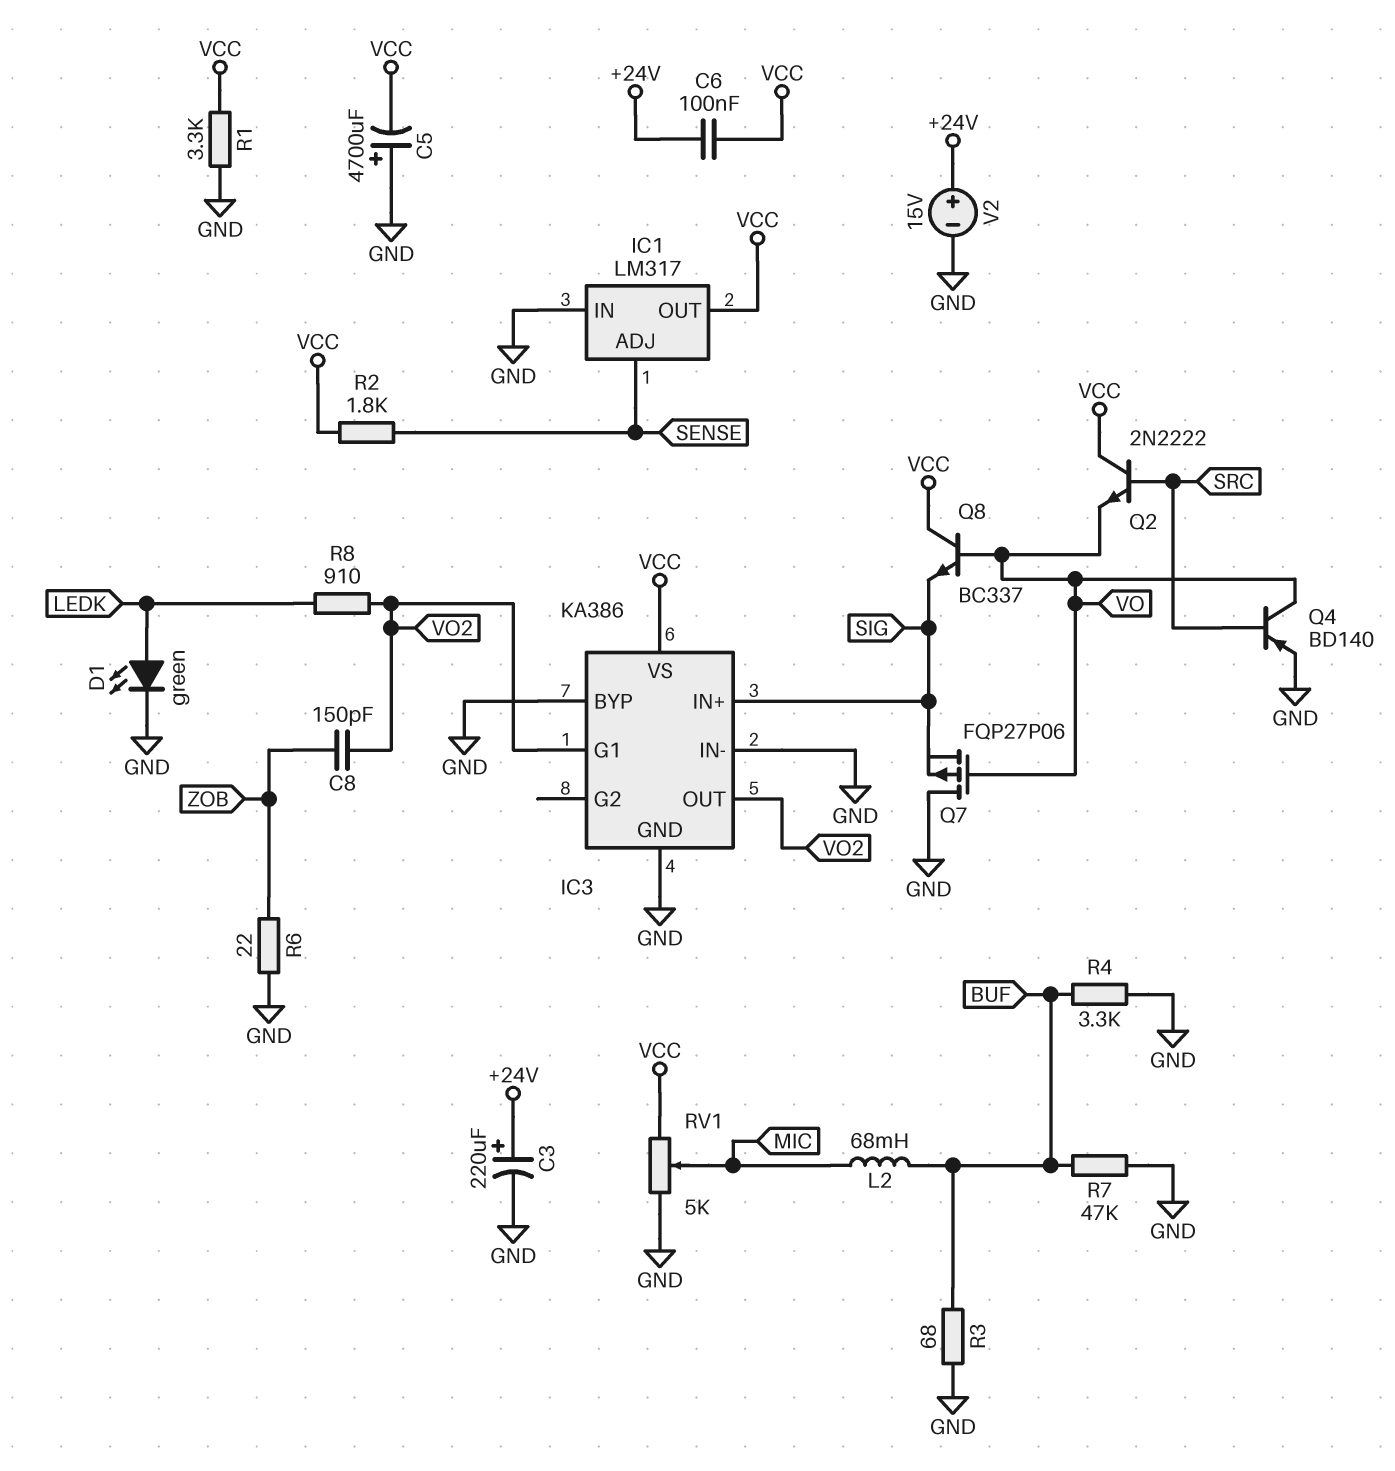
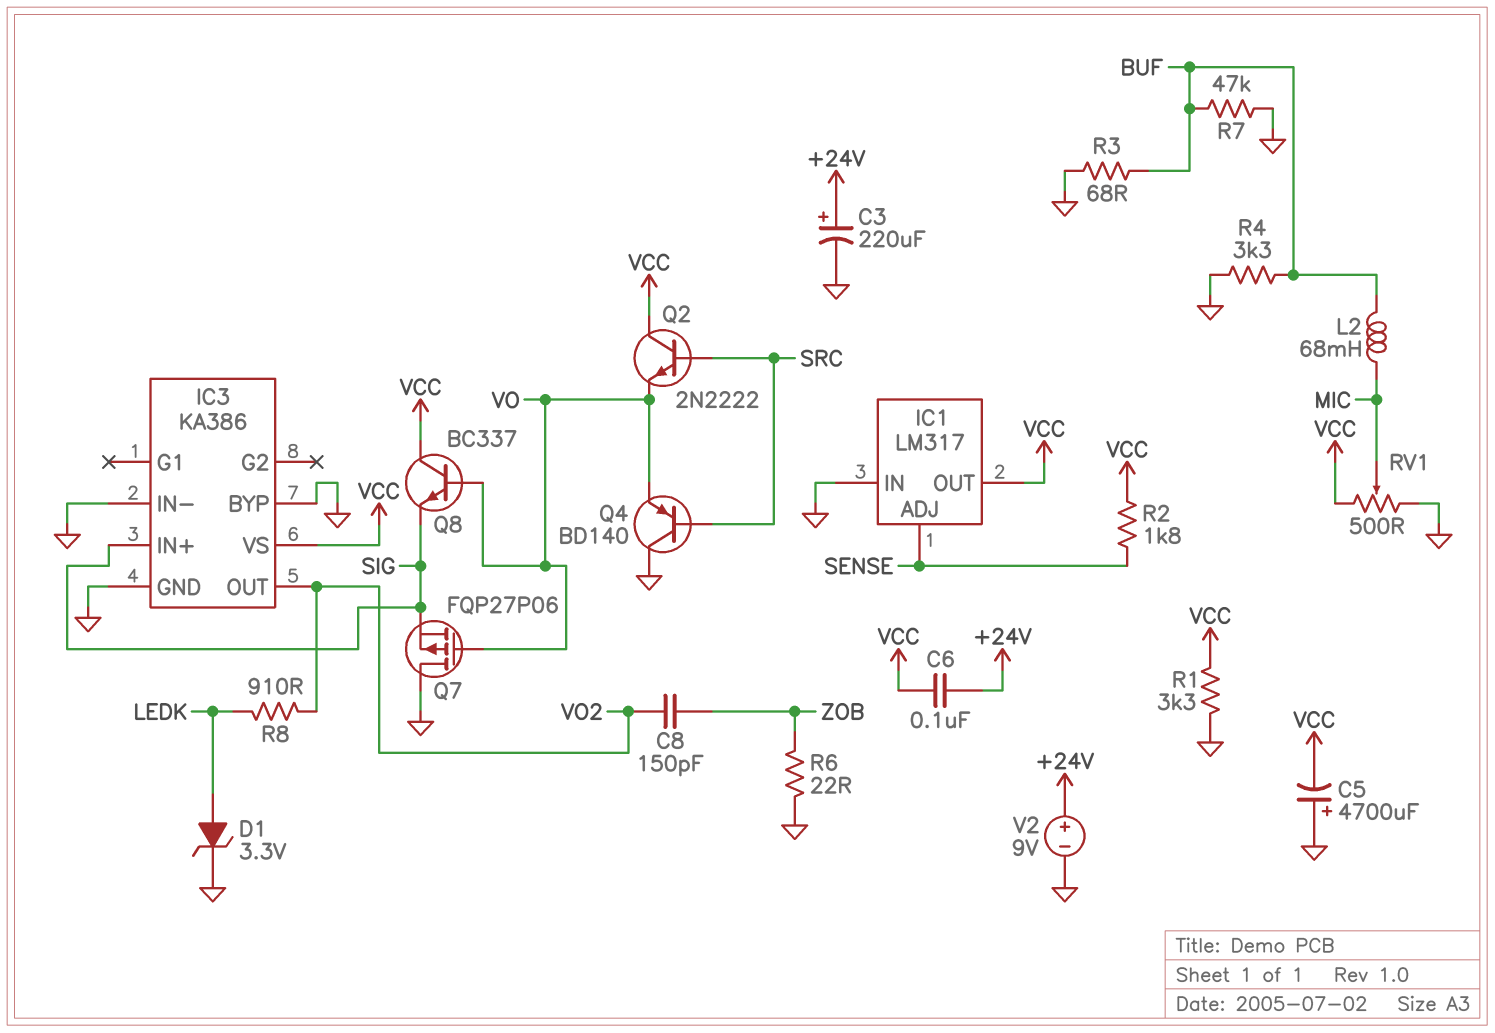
D1: LED green (A LEDK, K GND) -> zener 3.3V (A LEDK, K GND)
IC3 pin G1: VO2 -> none
Q4: PNP BD140 (B SRC, C VO, E GND) -> PNP BD140 (B SRC, C GND, E VO)
RV1: 5k (GND, VCC, wiper MIC) -> 500 (GND, VCC, wiper MIC)
V2: 15V (plus +24V, minus GND) -> 9V (plus +24V, minus GND)

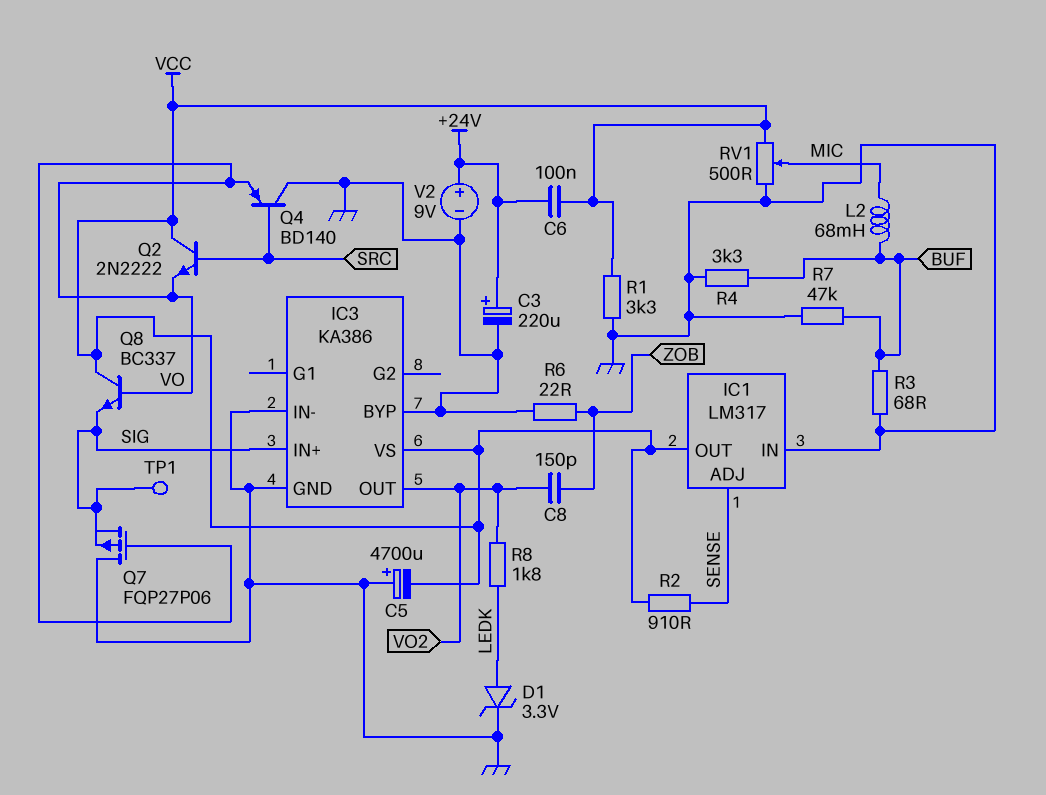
R2: 1.8k (SENSE, VCC) -> 910 (SENSE, VCC)
R8: 910 (LEDK, VO2) -> 1.8k (LEDK, VO2)
TP1: none -> test point (SIG)

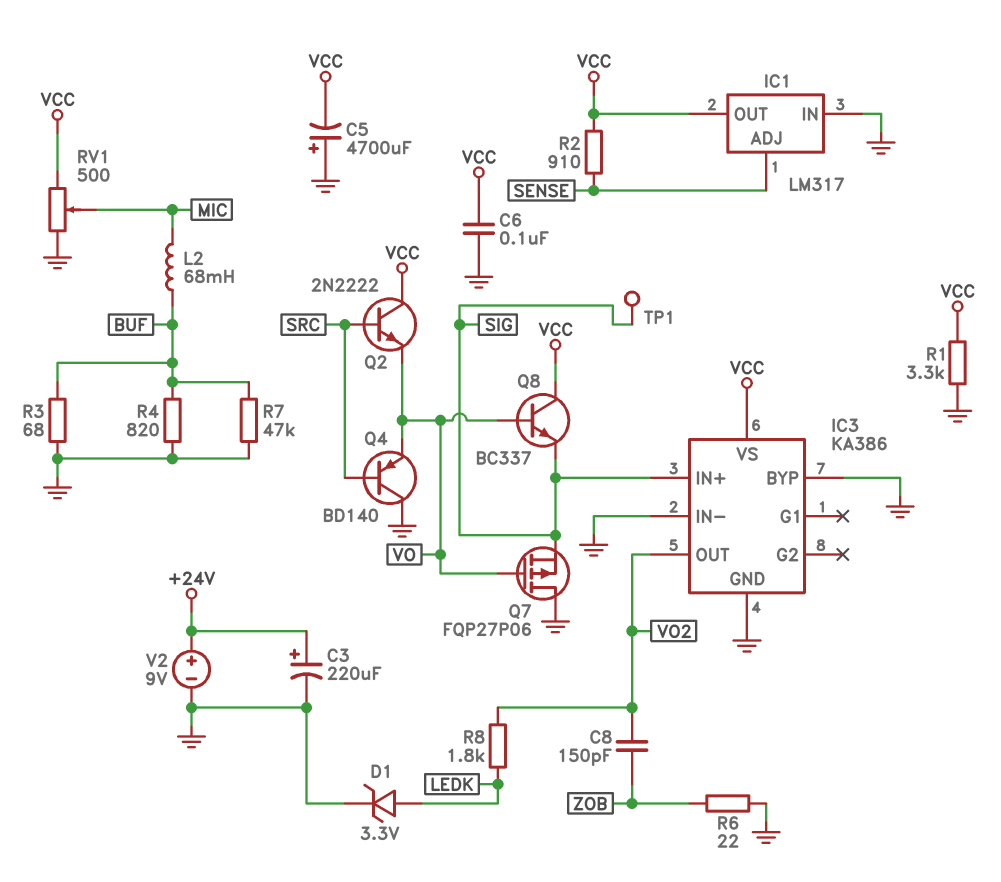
C6: 100nF (+24V, VCC) -> 100nF (GND, VCC)
R4: 3.3k (BUF, GND) -> 820 (BUF, GND)

